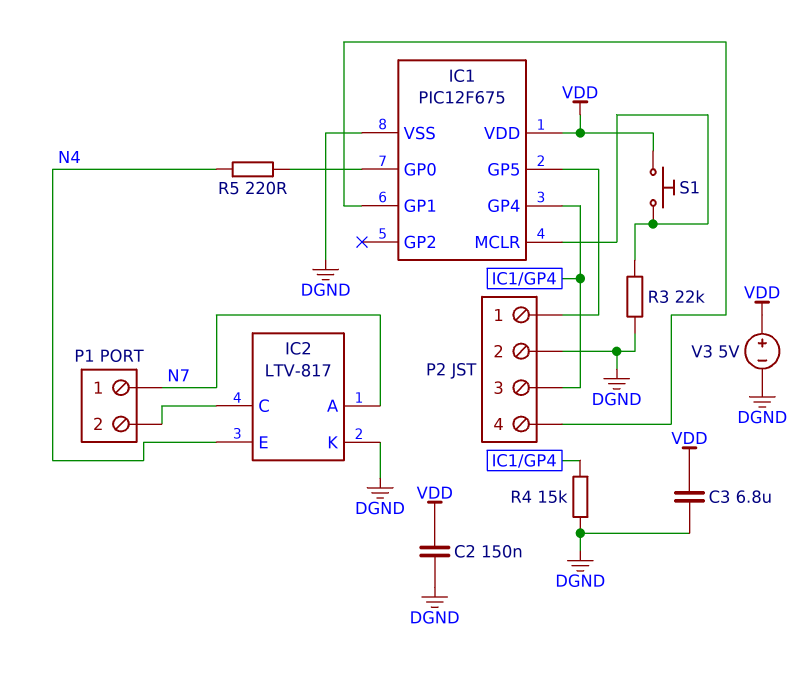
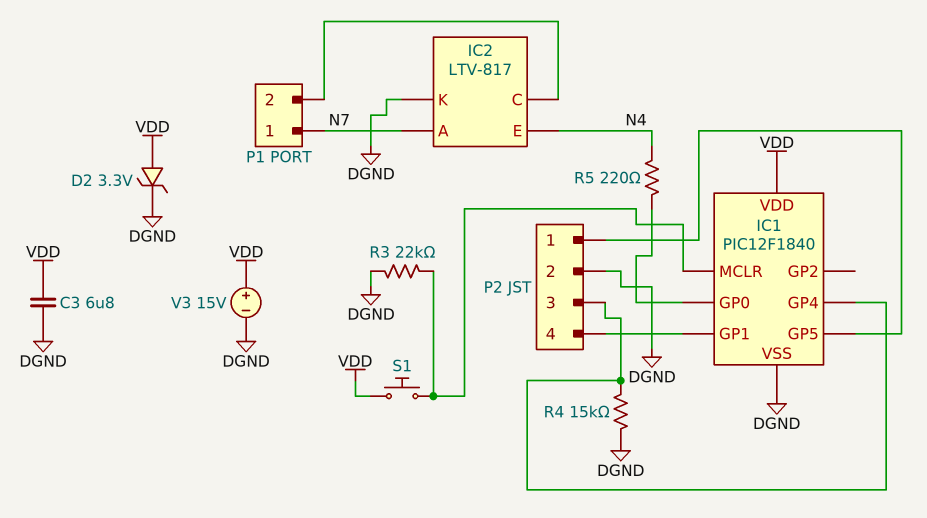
C2: 150nF (DGND, VDD) -> none
D2: none -> zener 3.3V (A VDD, K DGND)
IC1: PIC12F675 -> PIC12F1840
V3: 5V (plus VDD, minus DGND) -> 15V (plus VDD, minus DGND)

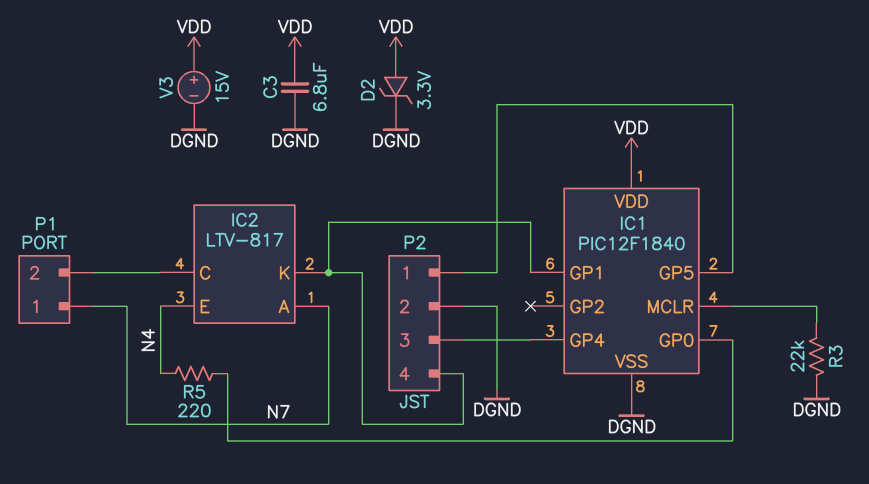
IC2 pin K: DGND -> IC1/GP1
R4: 15k (DGND, IC1/GP4) -> none
S1: button (IC1/MCLR, VDD) -> none

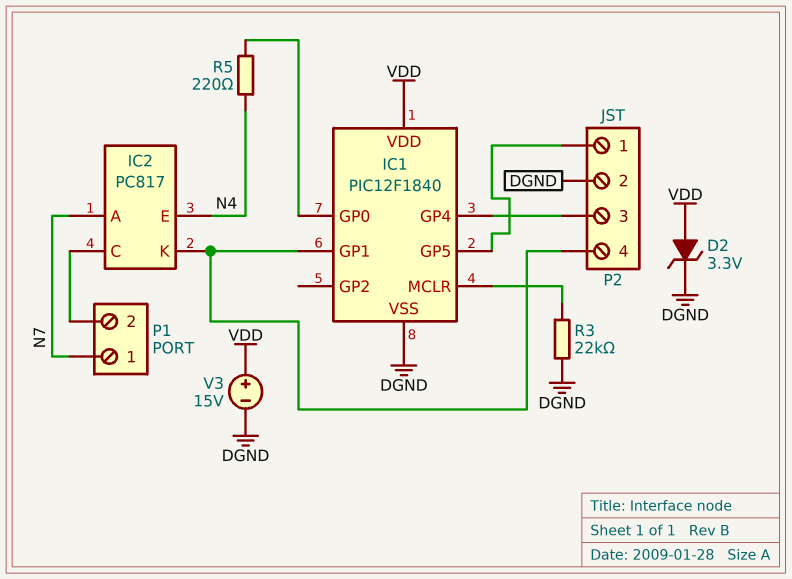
C3: 6.8uF (DGND, VDD) -> none
IC2: LTV-817 -> PC817

